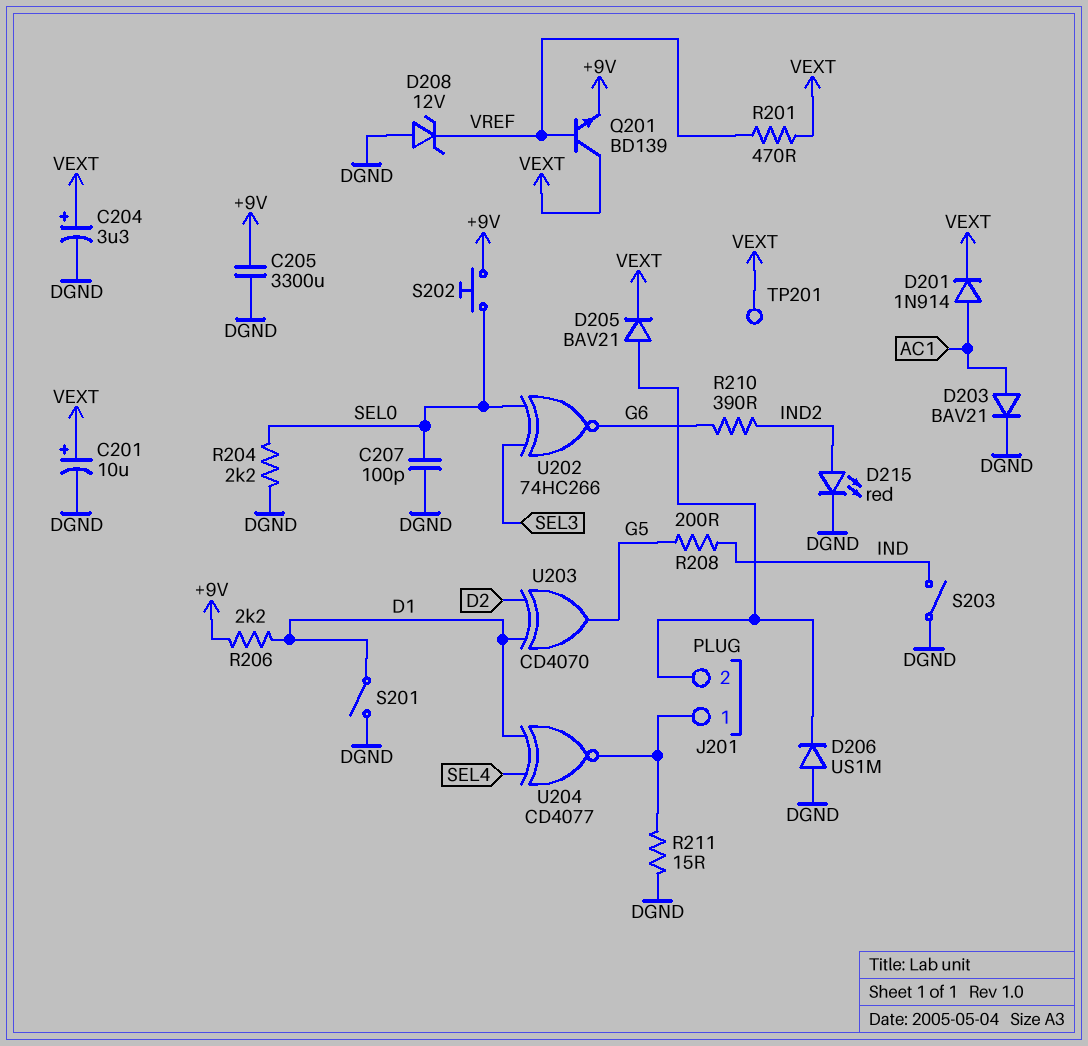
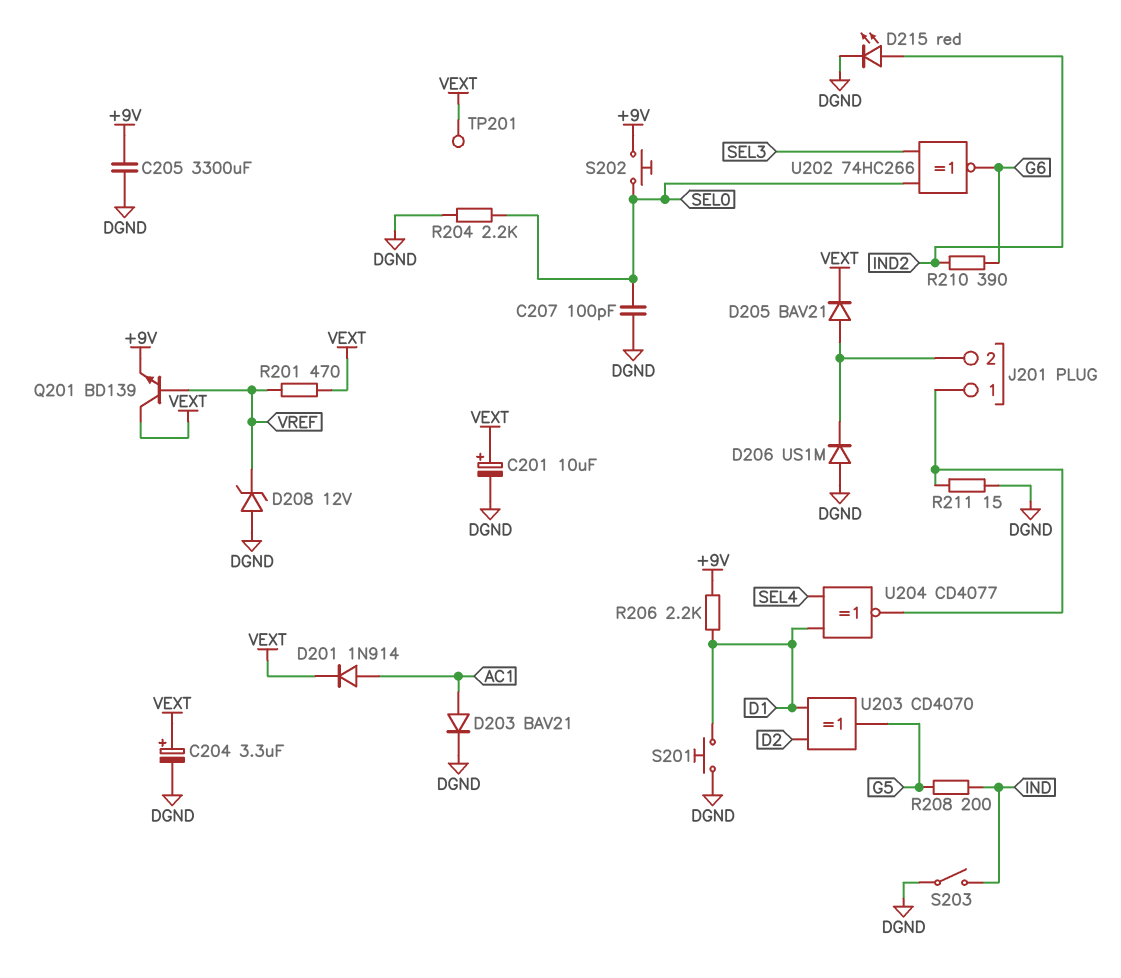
S201: switch (D1, DGND) -> button (D1, DGND)

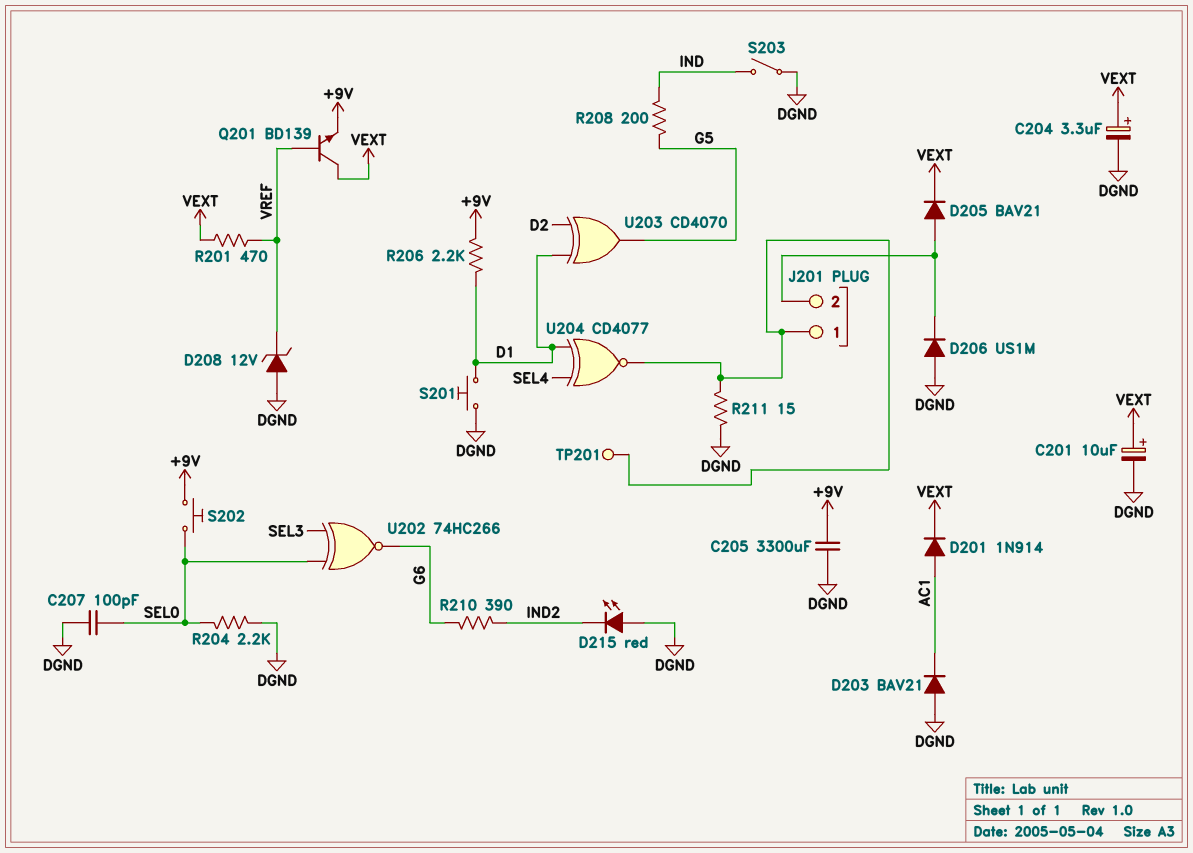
D203: diode BAV21 (A AC1, K DGND) -> diode BAV21 (A DGND, K AC1)
D215: LED red (A IND2, K DGND) -> LED red (A DGND, K IND2)
TP201: test point (VEXT) -> test point (J201/1)

